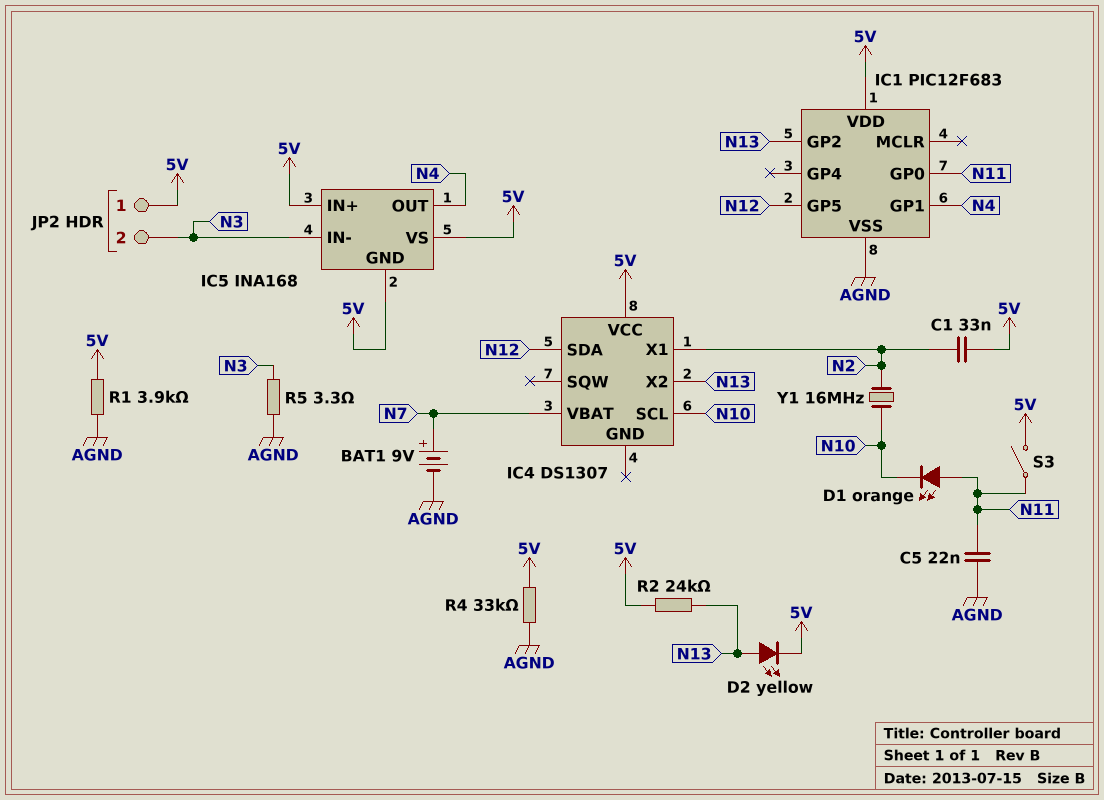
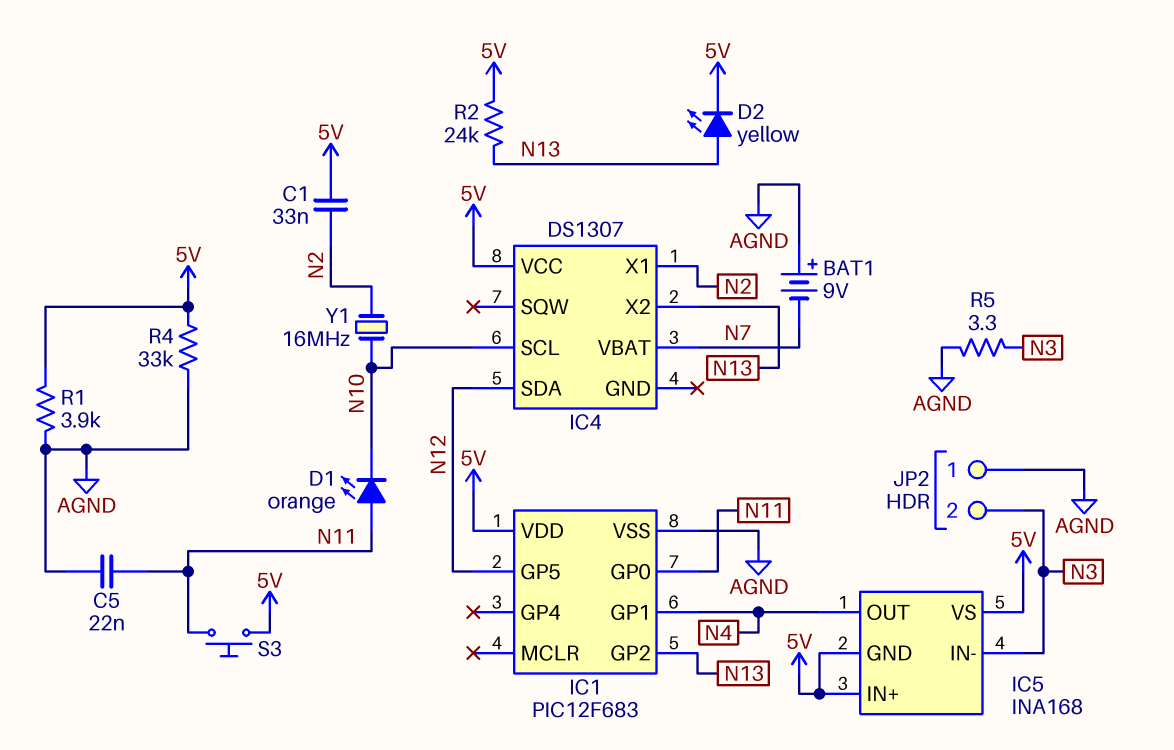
BAT1: 9V (plus N7, minus AGND) -> 9V (plus AGND, minus N7)
JP2 pin 1: 5V -> AGND
S3: switch (5V, N11) -> button (5V, N11)

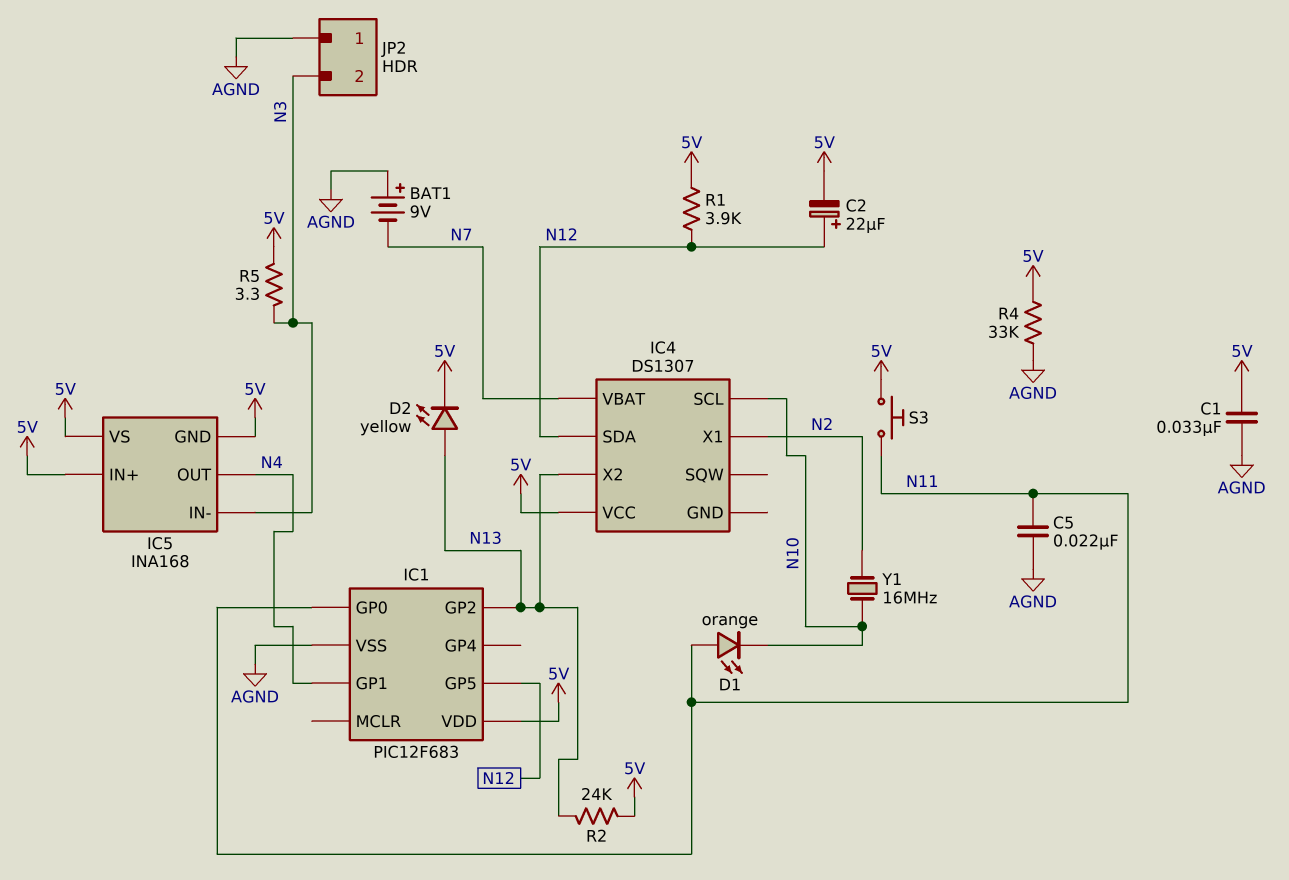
C1: 33nF (5V, N2) -> 33nF (5V, AGND)
C2: none -> 22uF (plus N12, minus 5V)
R1: 3.9k (5V, AGND) -> 3.9k (5V, N12)
R5: 3.3 (AGND, N3) -> 3.3 (5V, N3)

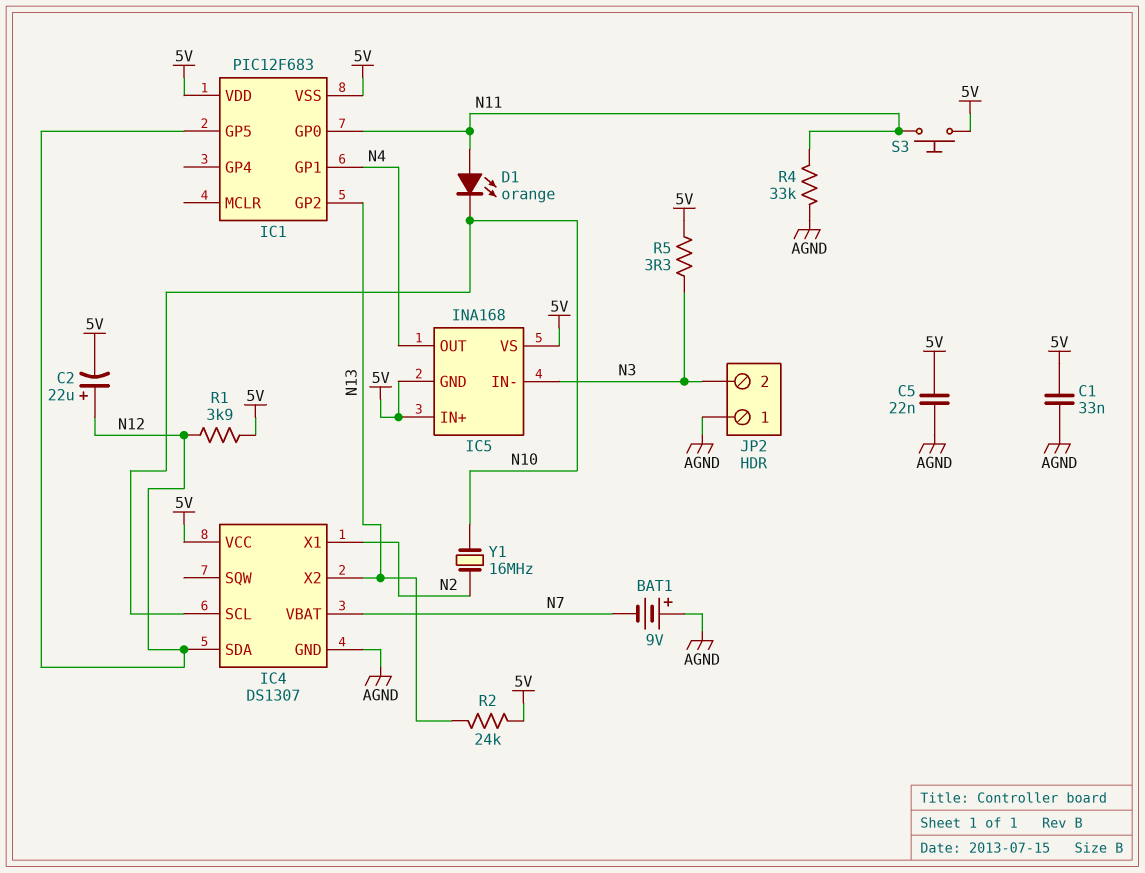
C5: 22nF (AGND, N11) -> 22nF (5V, AGND)
D2: LED yellow (A N13, K 5V) -> none
IC1 pin VSS: AGND -> 5V
IC4 pin GND: none -> AGND
R4: 33k (5V, AGND) -> 33k (AGND, N11)

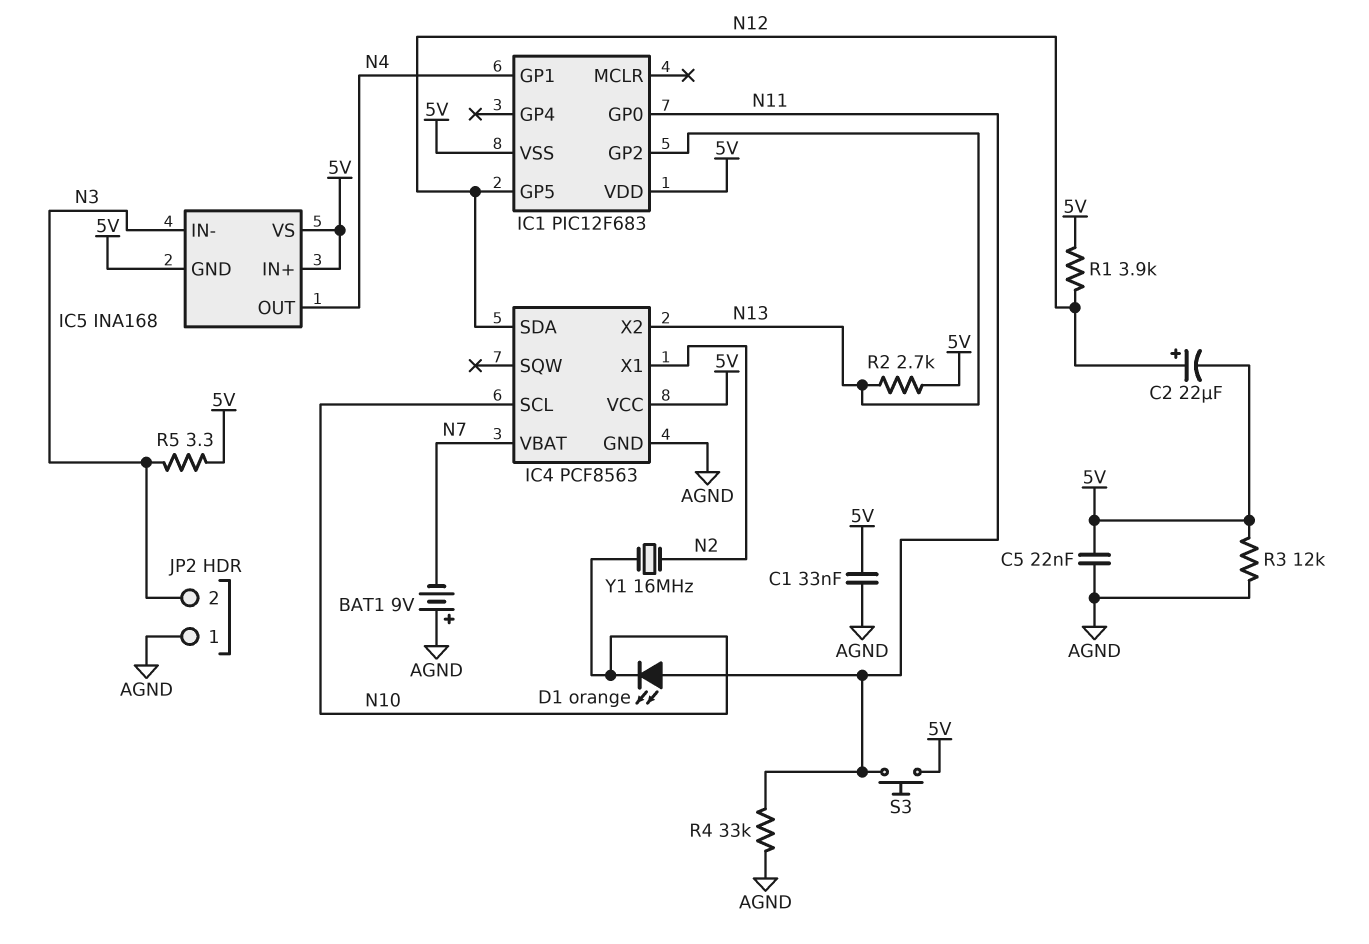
IC4: DS1307 -> PCF8563
R2: 24k (5V, N13) -> 2.7k (5V, N13)
R3: none -> 12k (5V, AGND)

